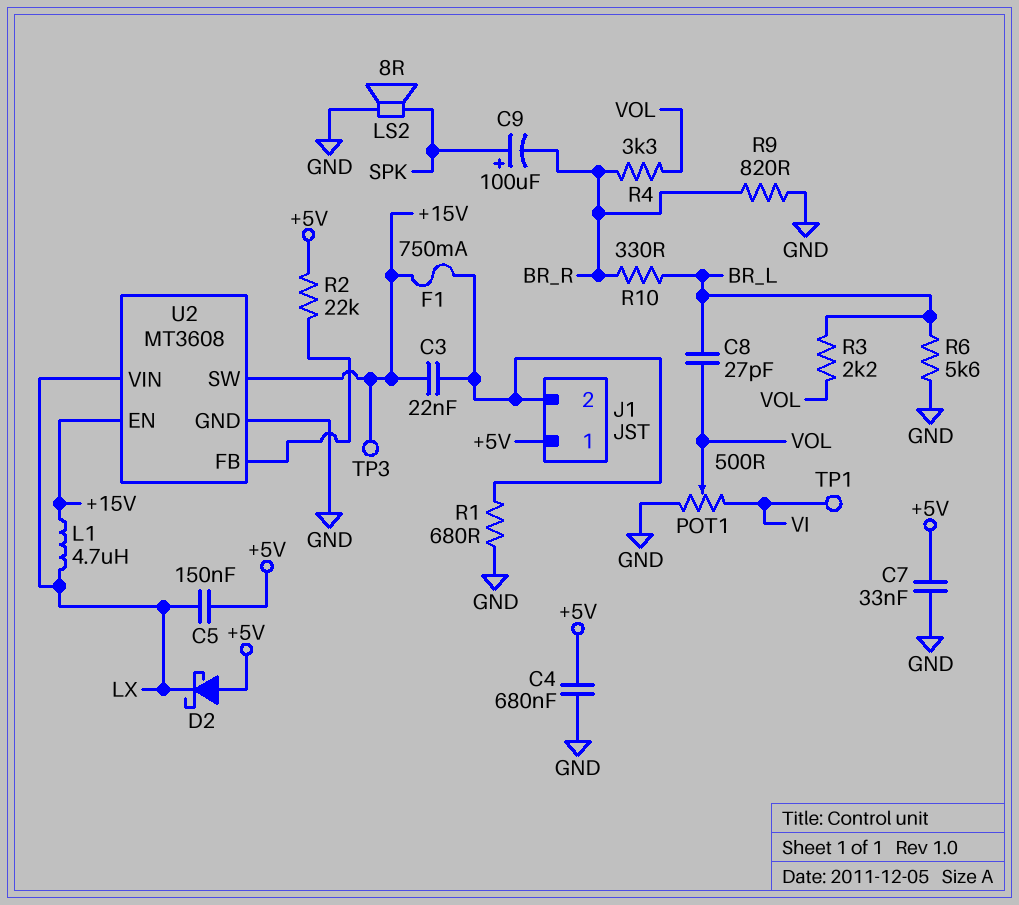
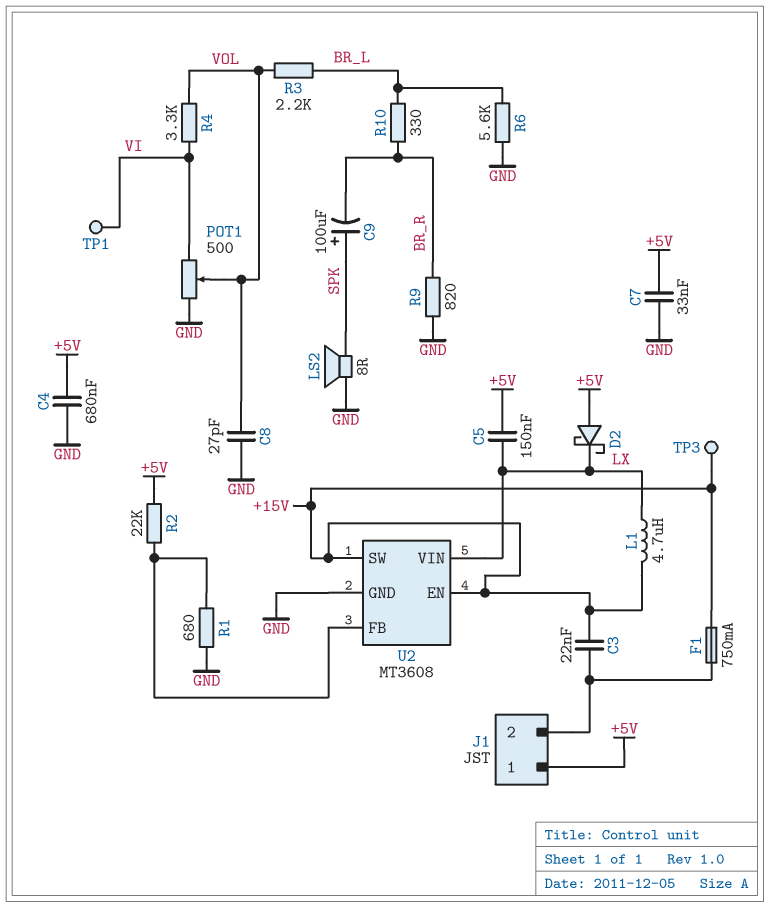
C8: 27pF (BR_L, VOL) -> 27pF (GND, VOL)
R1: 680 (GND, J1/2) -> 680 (GND, U2/FB)
R4: 3.3k (BR_R, VOL) -> 3.3k (VI, VOL)

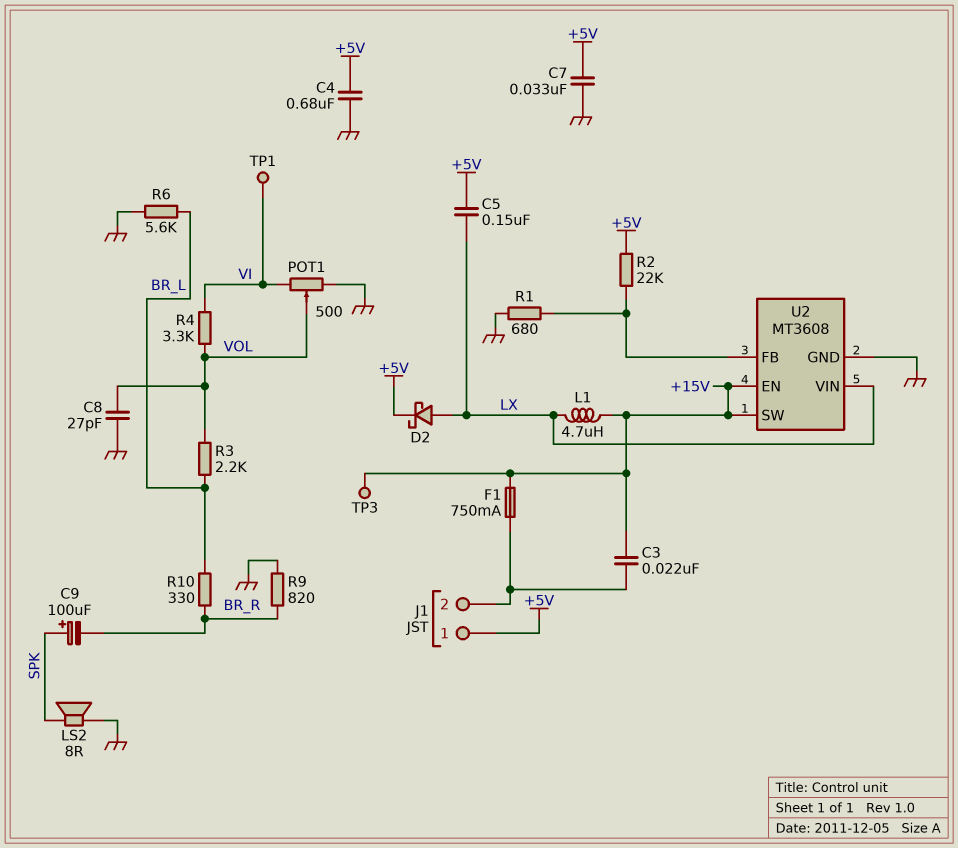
D2: schottky (A +5V, K LX) -> schottky (A LX, K +5V)

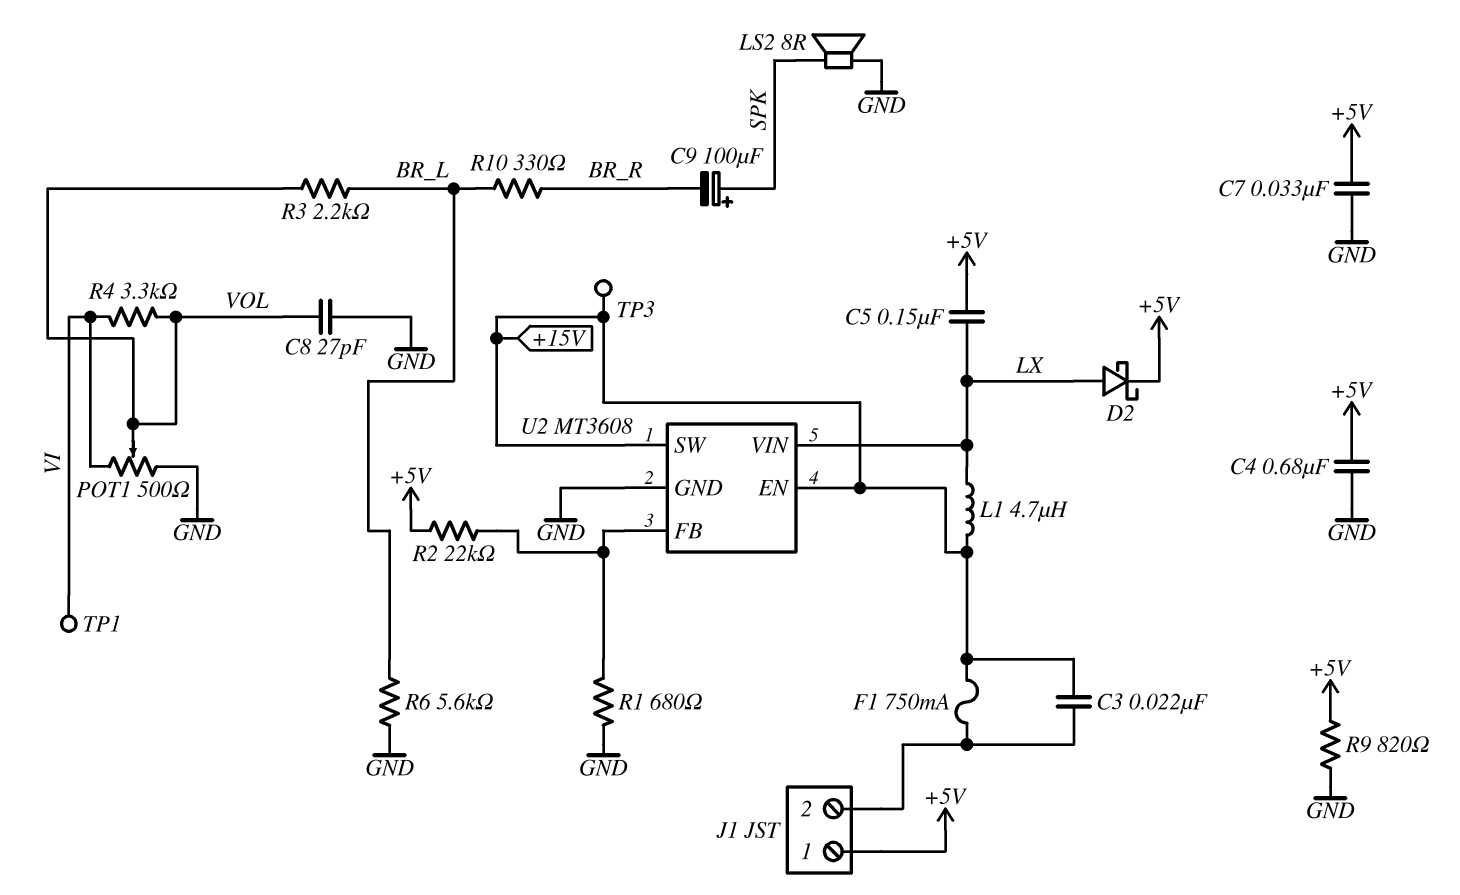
R9: 820 (BR_R, GND) -> 820 (+5V, GND)

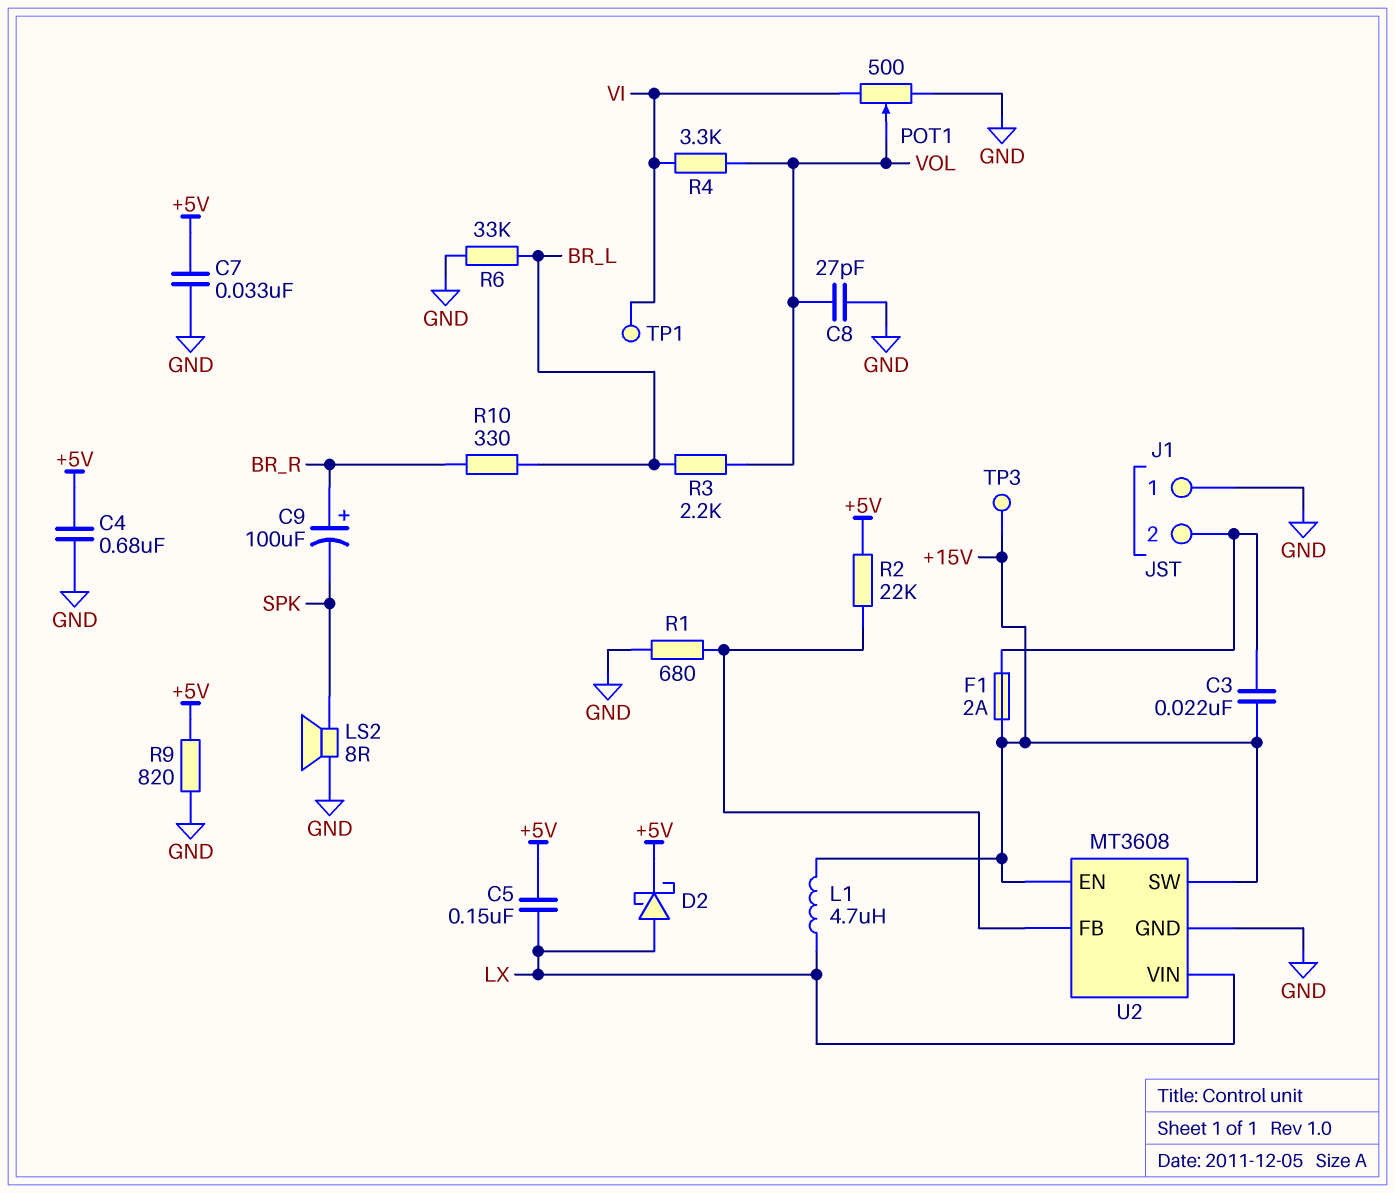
C9: 100uF (plus SPK, minus BR_R) -> 100uF (plus BR_R, minus SPK)
F1: 750mA (+15V, J1/2) -> 2A (+15V, J1/2)
J1 pin 1: +5V -> GND
R6: 5.6k (BR_L, GND) -> 33k (BR_L, GND)

